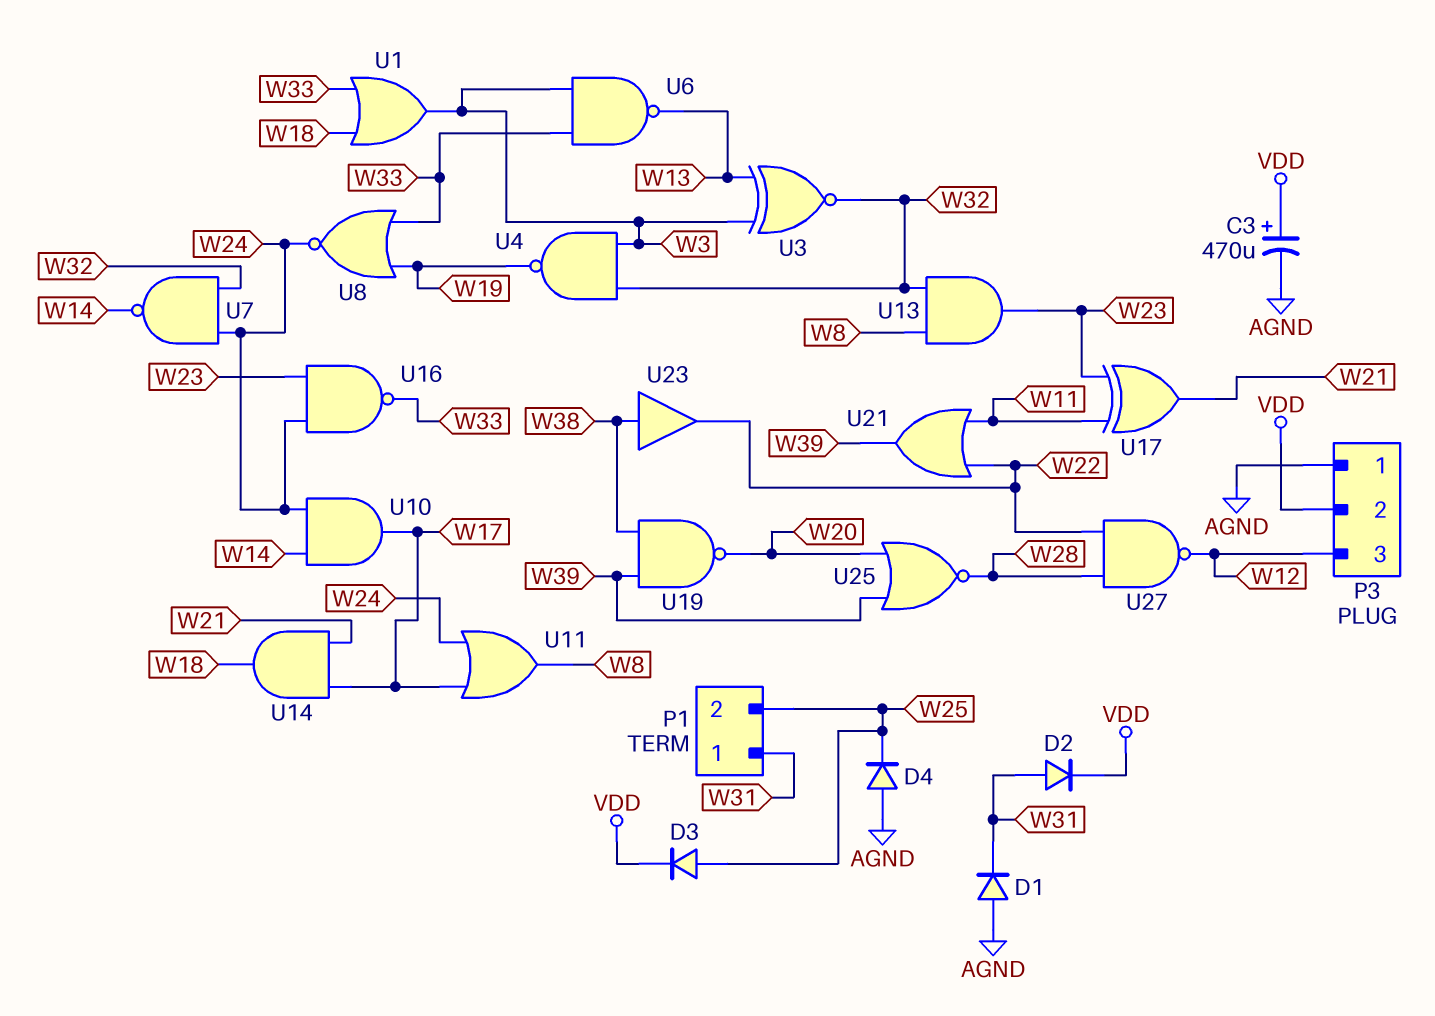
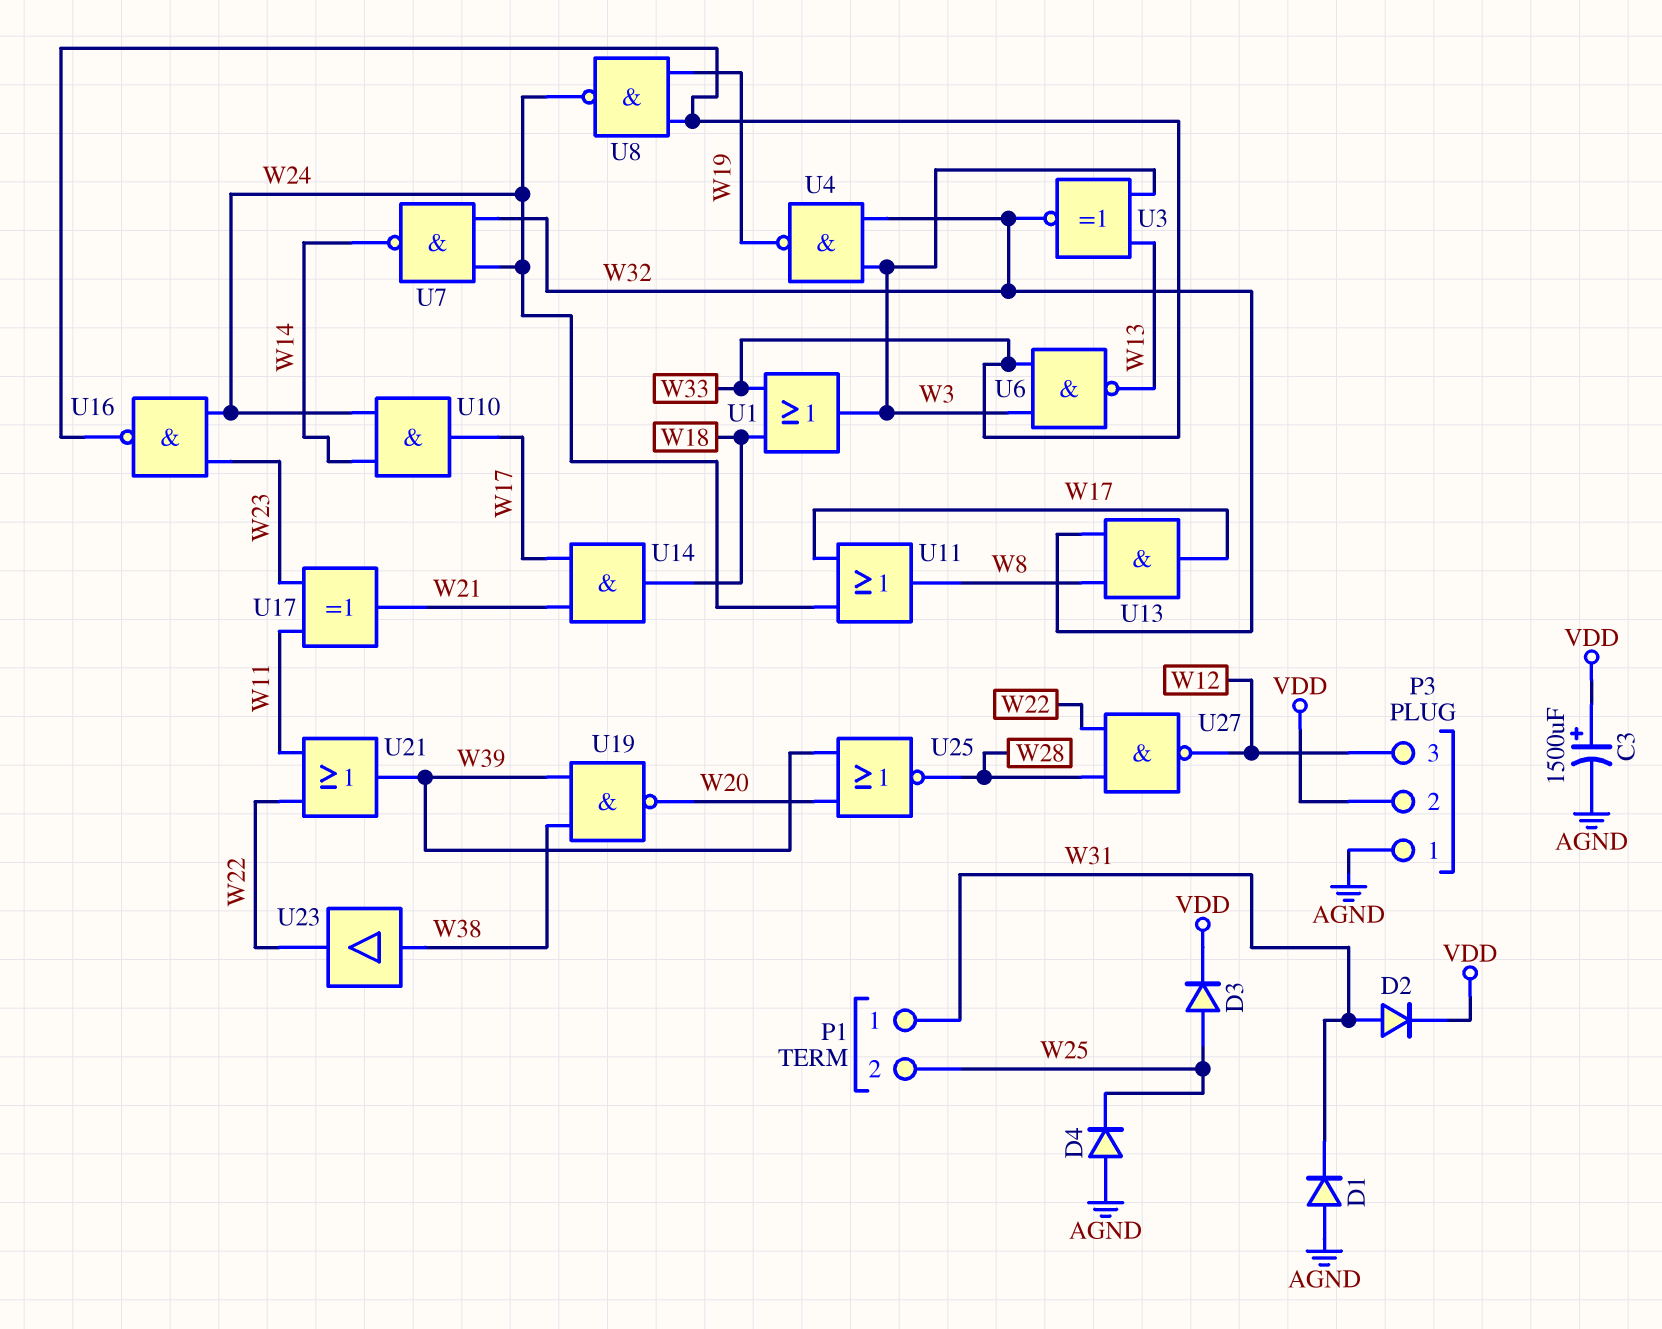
C3: 470uF (plus VDD, minus AGND) -> 1500uF (plus VDD, minus AGND)
U8: NOR (in W19, in W33, out W24) -> NAND (in W19, in W33, out W24)
U13: AND (in W8, in W32, out W23) -> AND (in W8, in W32, out W17)

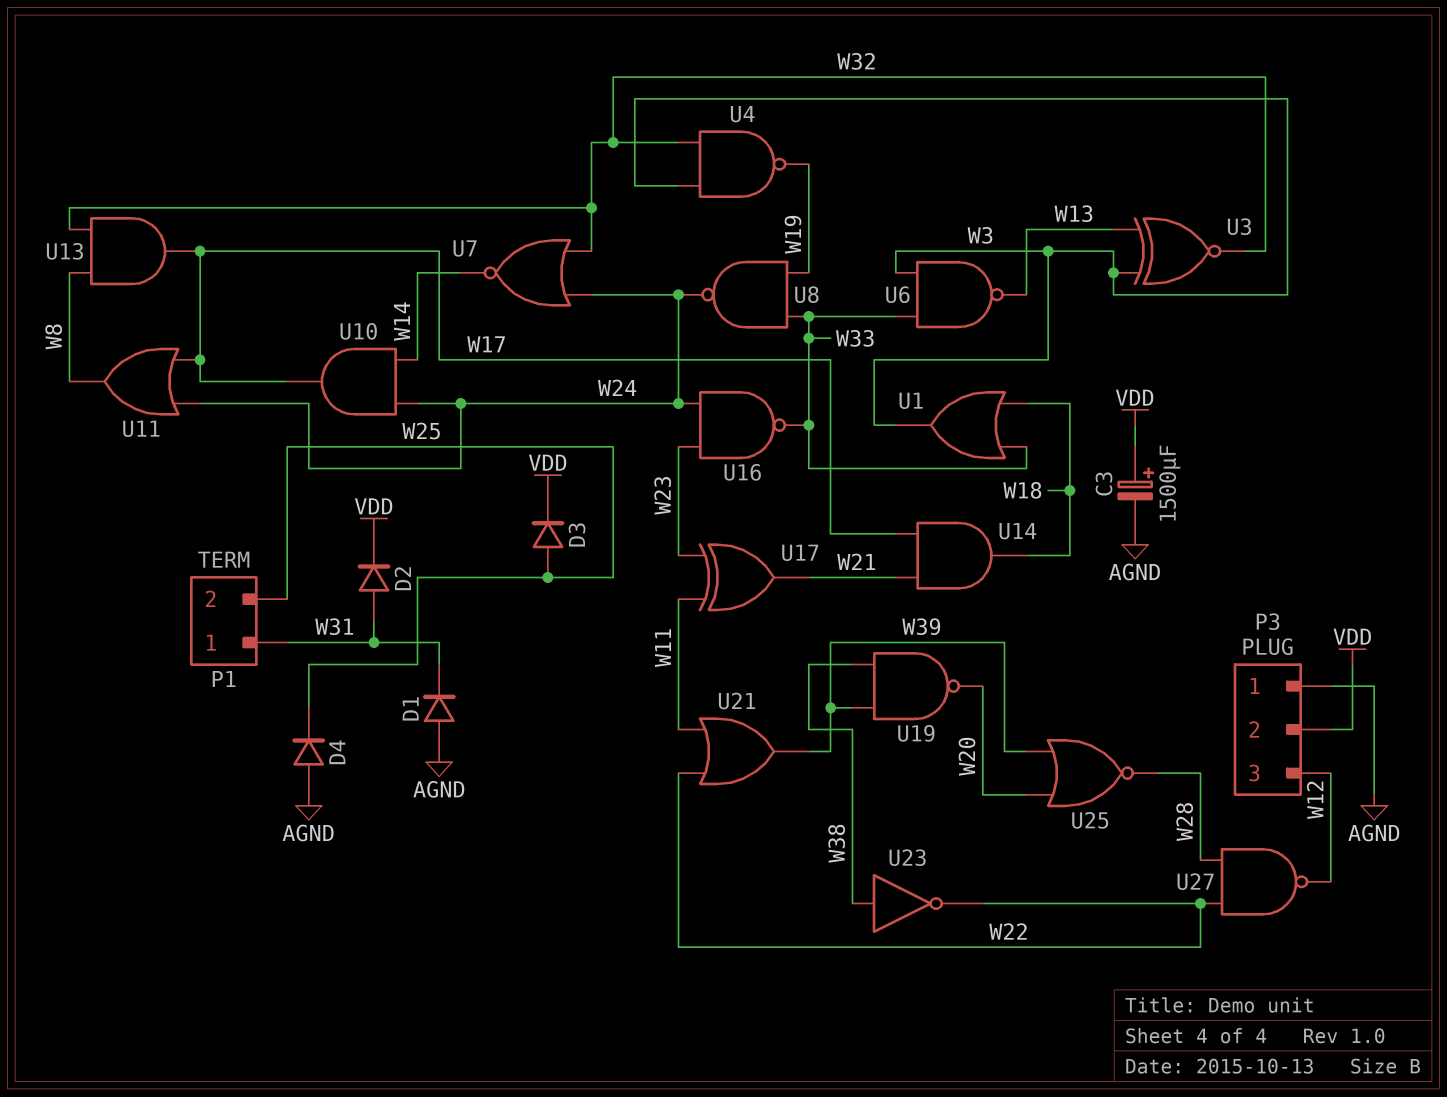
U7: NAND (in W24, in W32, out W14) -> NOR (in W24, in W32, out W14)
U23: buffer (in W38, out W22) -> NOT (in W38, out W22)

